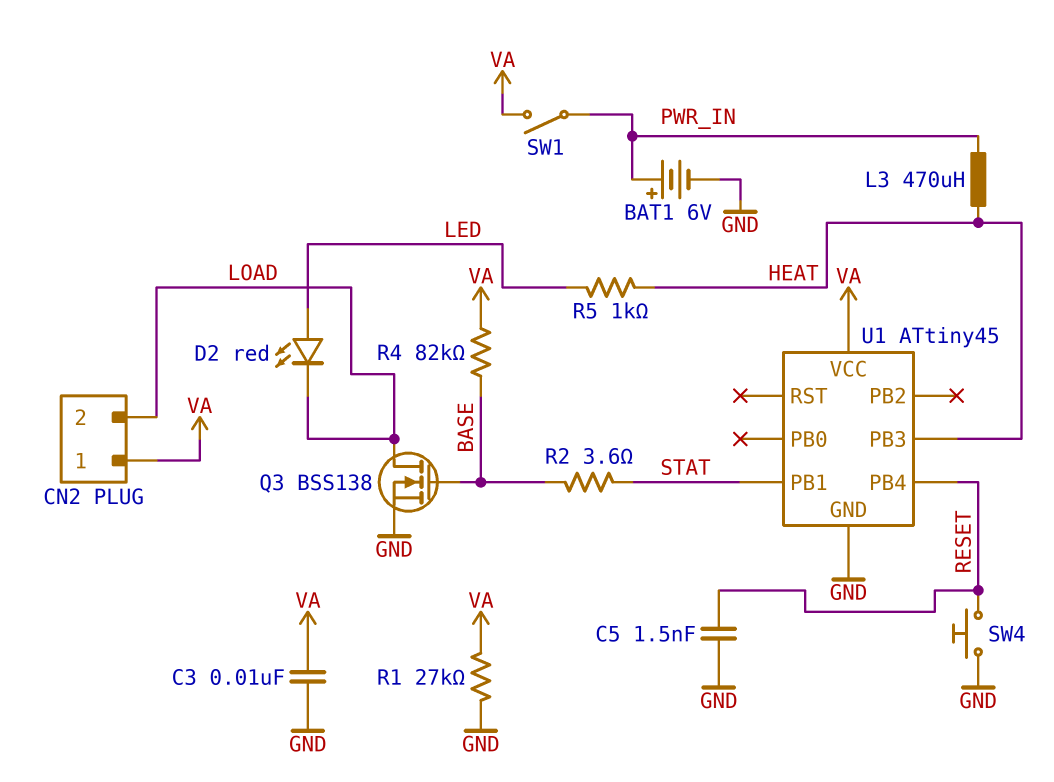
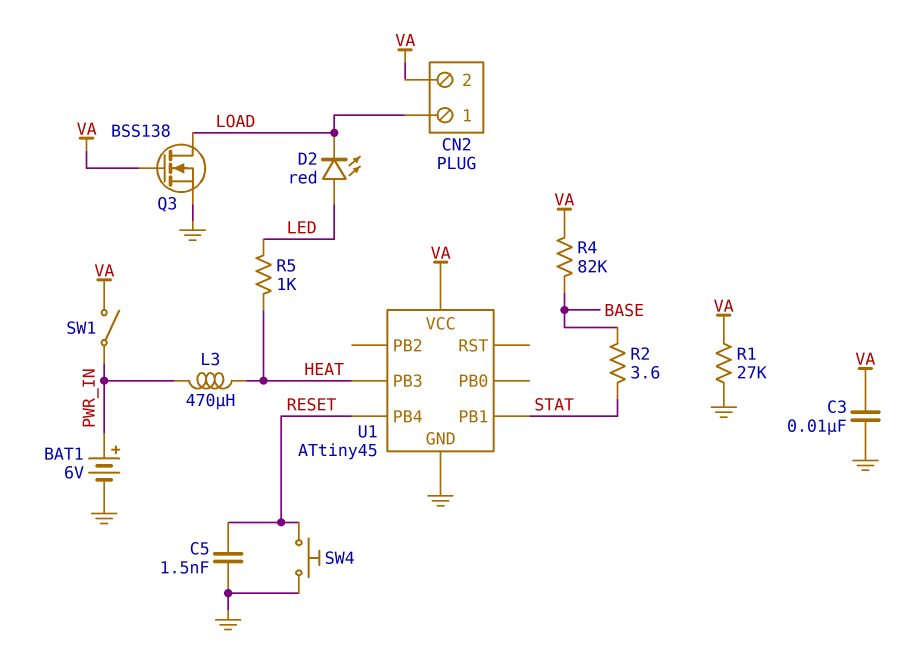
CN2 pin 1: VA -> LOAD
CN2 pin 2: LOAD -> VA
Q3: NMOS BSS138 (G BASE, D LOAD, S GND) -> NMOS BSS138 (G VA, D LOAD, S GND)

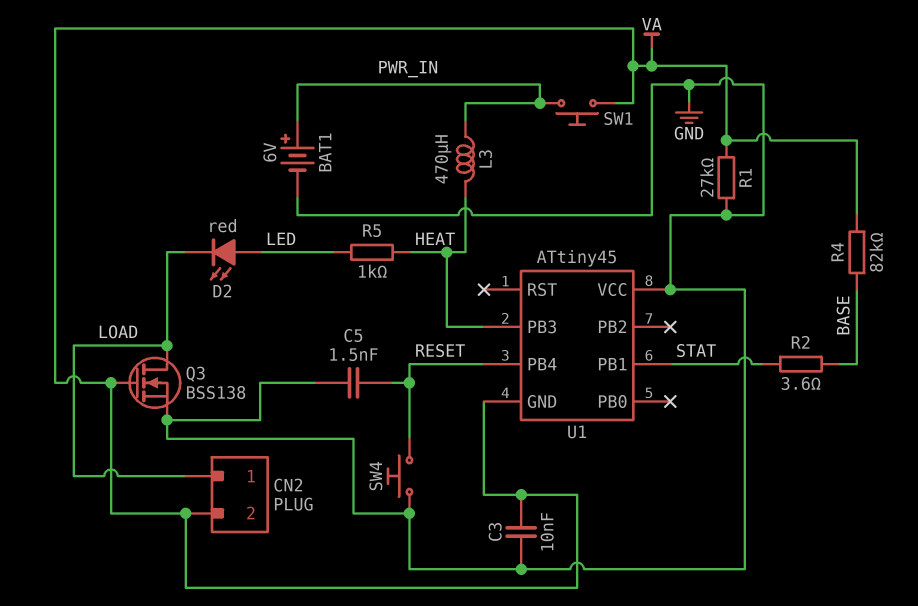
SW1: switch (PWR_IN, VA) -> button (PWR_IN, VA)
U1 pin GND: GND -> VA
U1 pin VCC: VA -> GND

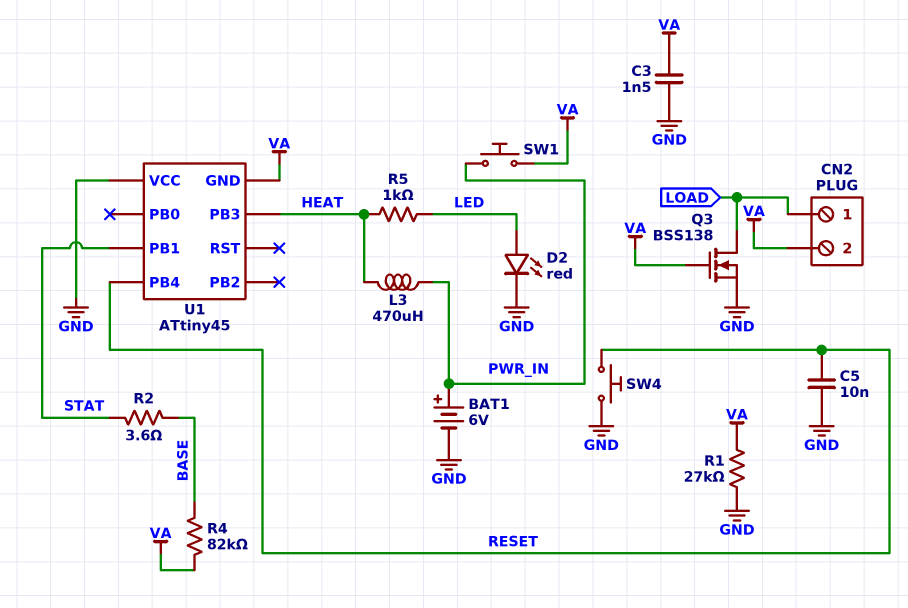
C3: 10nF (GND, VA) -> 1.5nF (GND, VA)
C5: 1.5nF (GND, RESET) -> 10nF (GND, RESET)
D2: LED red (A LED, K LOAD) -> LED red (A LED, K GND)

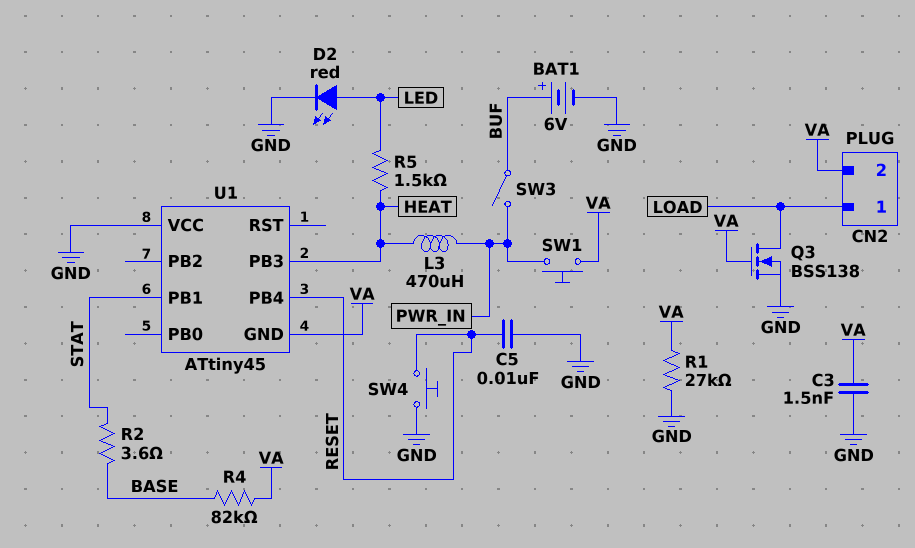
BAT1: 6V (plus PWR_IN, minus GND) -> 6V (plus BUF, minus GND)
R5: 1k (HEAT, LED) -> 1.5k (HEAT, LED)
SW3: none -> switch (BUF, PWR_IN)

